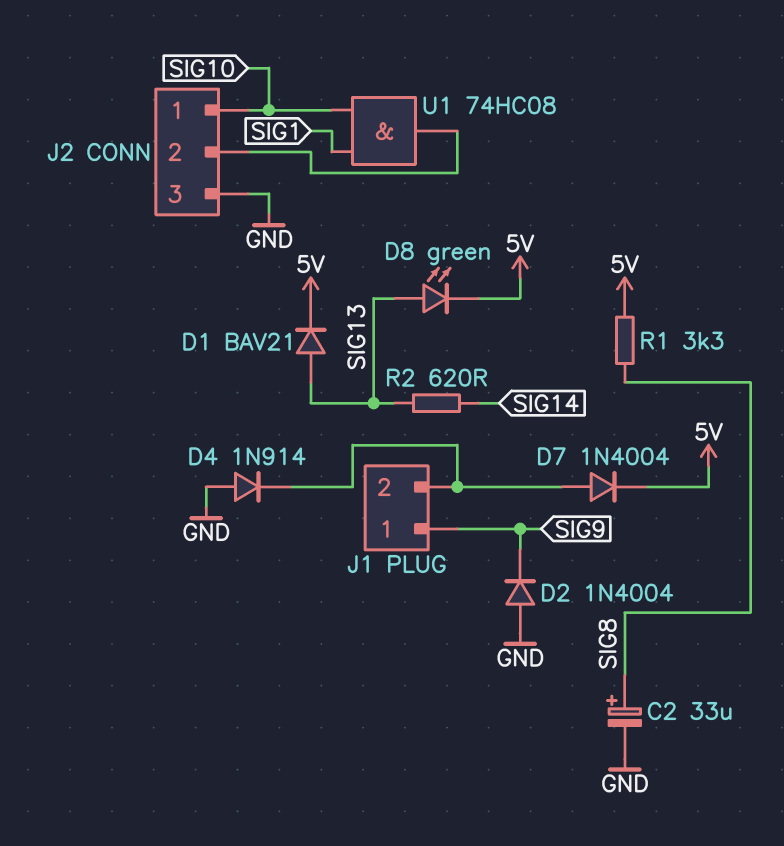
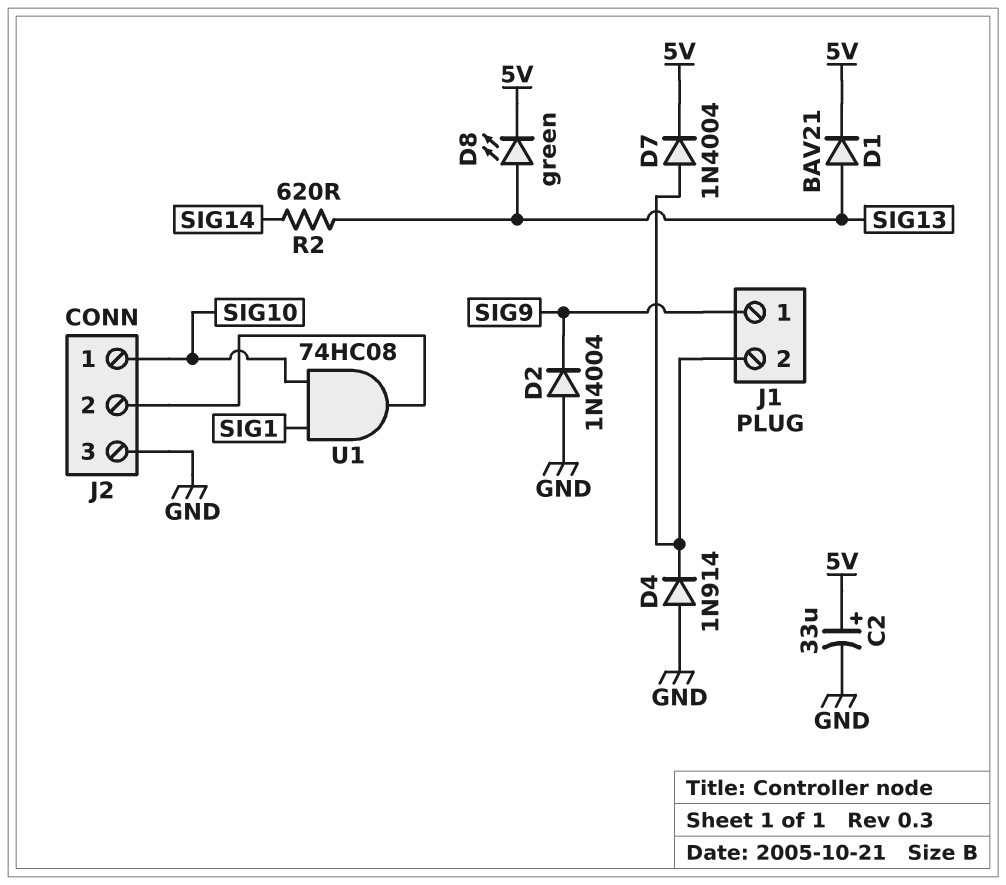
C2: 33uF (plus SIG8, minus GND) -> 33uF (plus 5V, minus GND)
R1: 3.3k (5V, SIG8) -> none

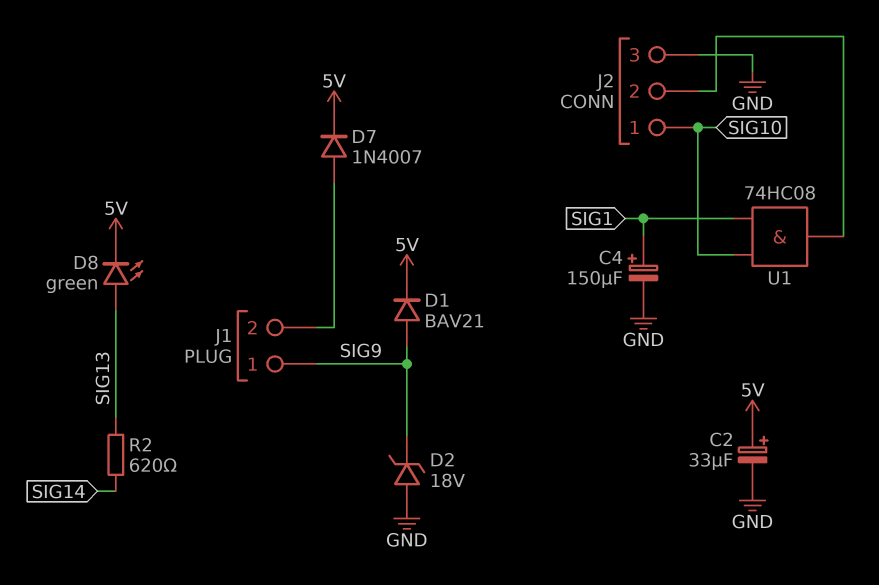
C4: none -> 150uF (plus SIG1, minus GND)
D1: diode BAV21 (A SIG13, K 5V) -> diode BAV21 (A SIG9, K 5V)
D2: diode 1N4004 (A GND, K SIG9) -> zener 18V (A GND, K SIG9)
D4: diode 1N914 (A GND, K J1/2) -> none
D7: diode 1N4004 (A J1/2, K 5V) -> diode 1N4007 (A J1/2, K 5V)

